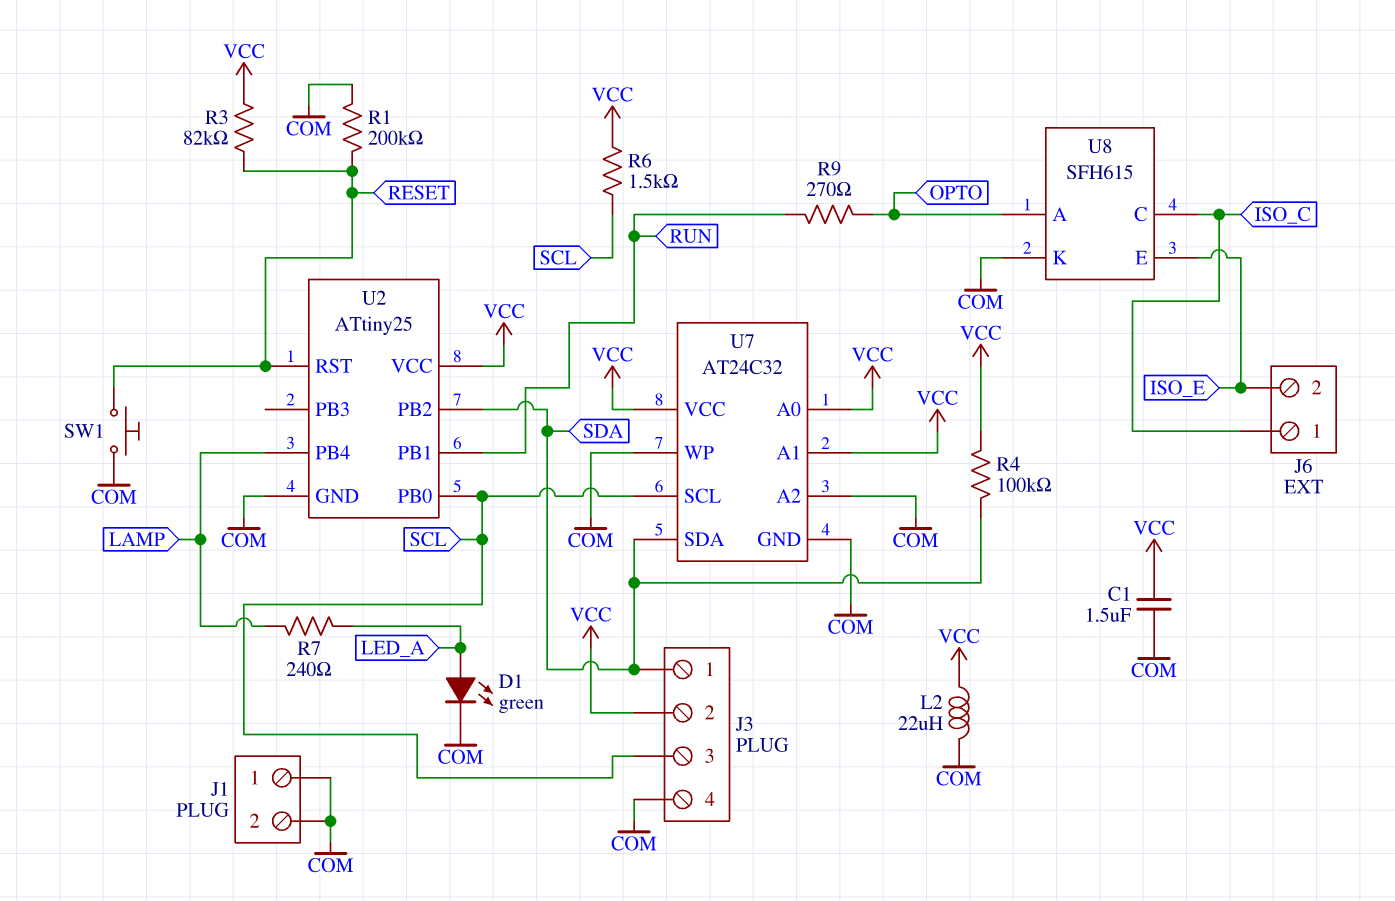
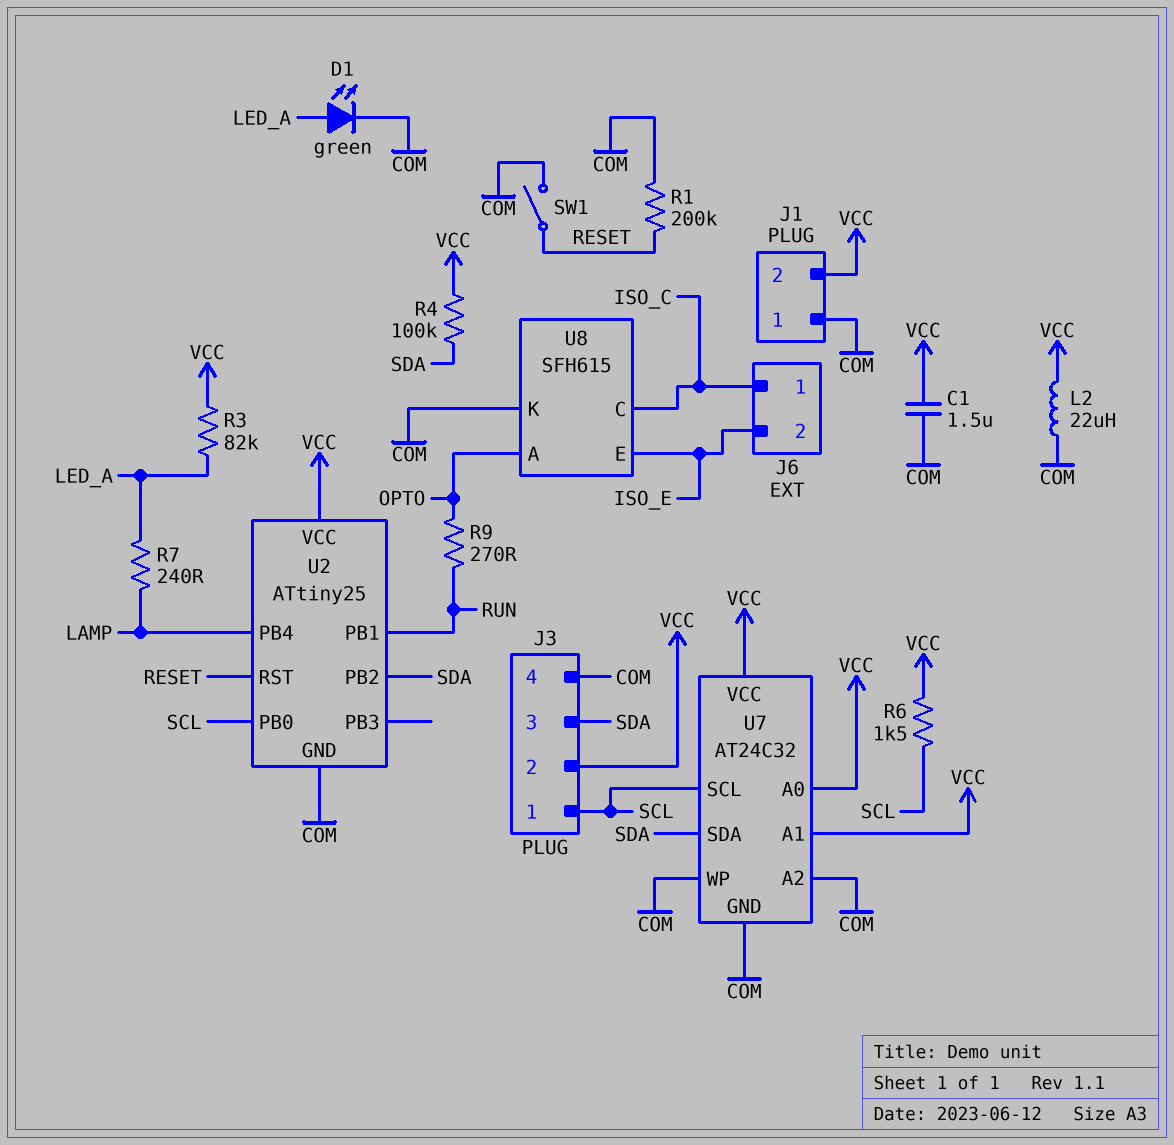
J1 pin 2: COM -> VCC
J3 pin 1: SDA -> SCL
J3 pin 3: SCL -> SDA
R3: 82k (RESET, VCC) -> 82k (LED_A, VCC)
SW1: button (COM, RESET) -> switch (COM, RESET)

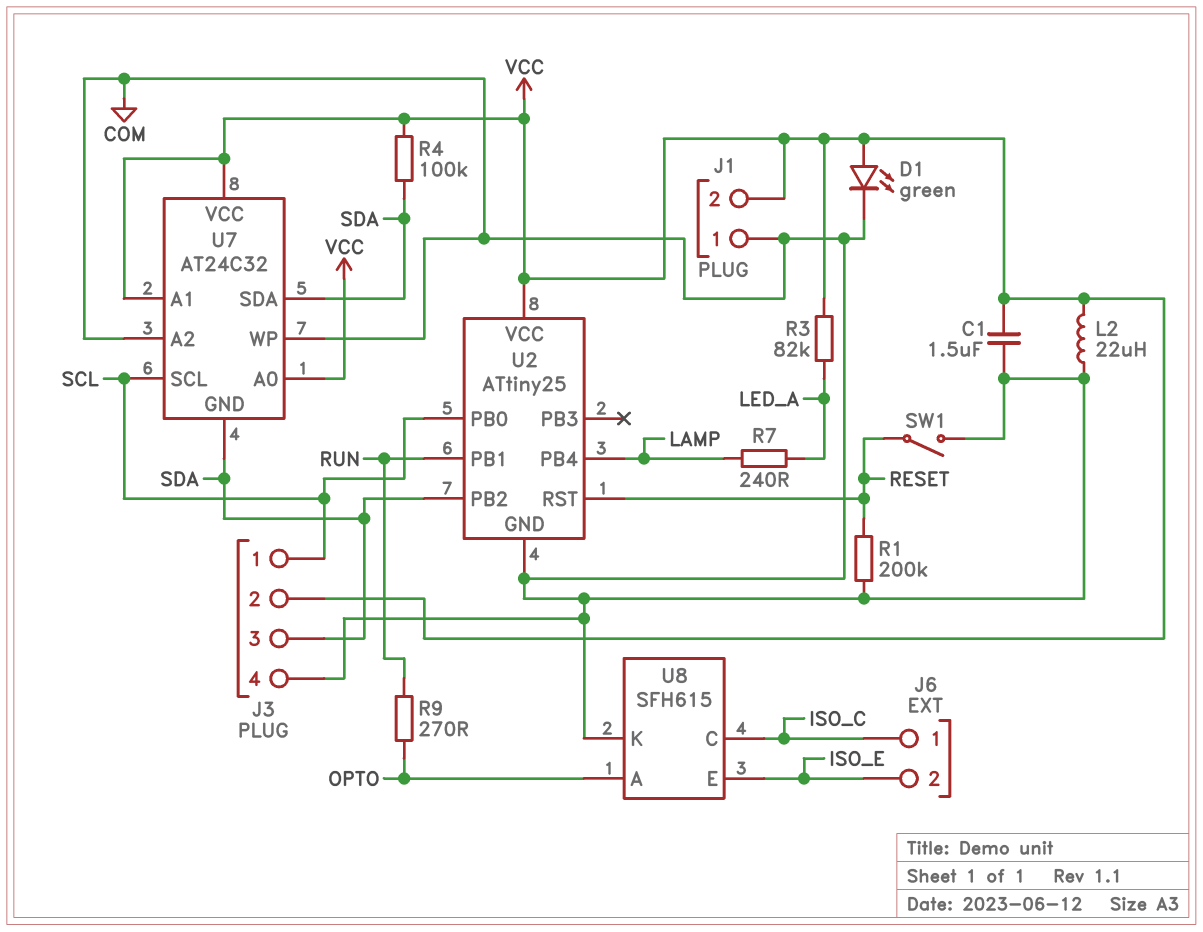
D1: LED green (A LED_A, K COM) -> LED green (A VCC, K COM)
R6: 1.5k (SCL, VCC) -> none
U7 pin GND: COM -> SDA

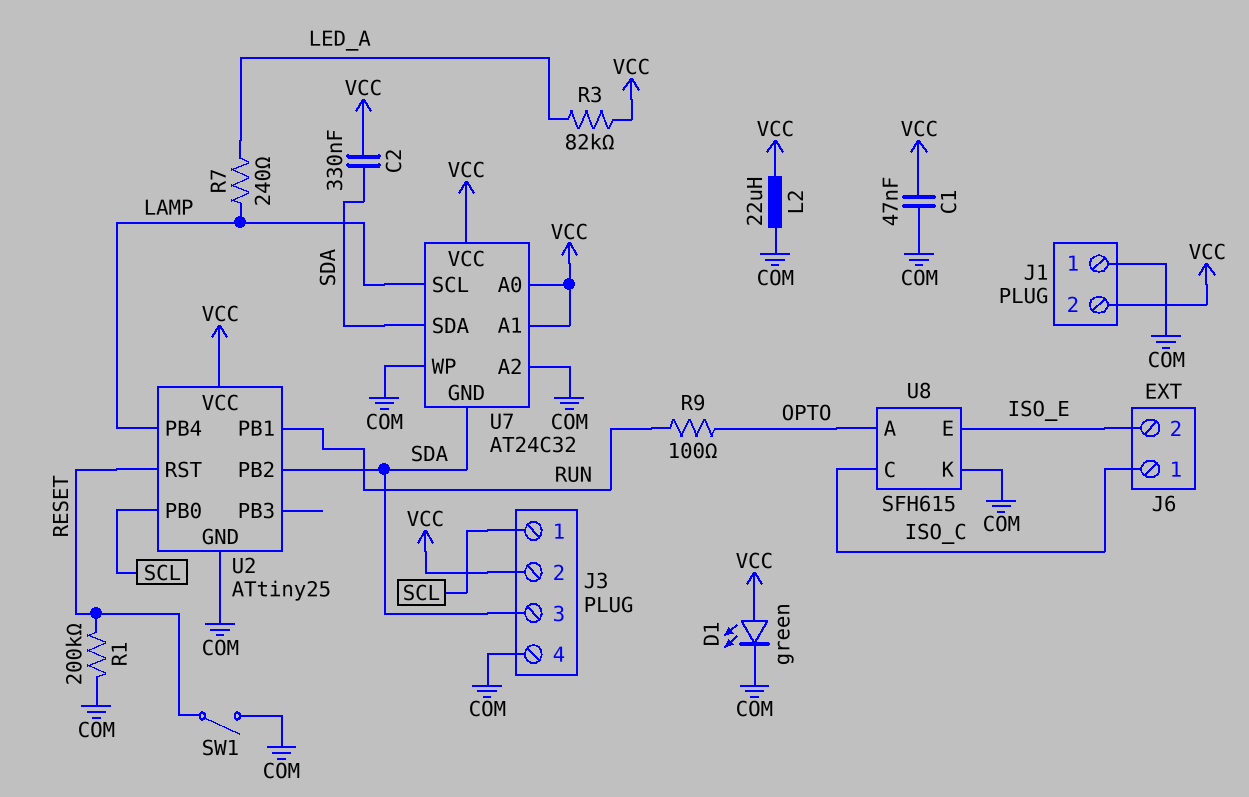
C1: 1.5uF (COM, VCC) -> 47nF (COM, VCC)
C2: none -> 330nF (SDA, VCC)
R4: 100k (SDA, VCC) -> none
R9: 270 (OPTO, RUN) -> 100 (OPTO, RUN)
U7 pin SCL: SCL -> LAMP

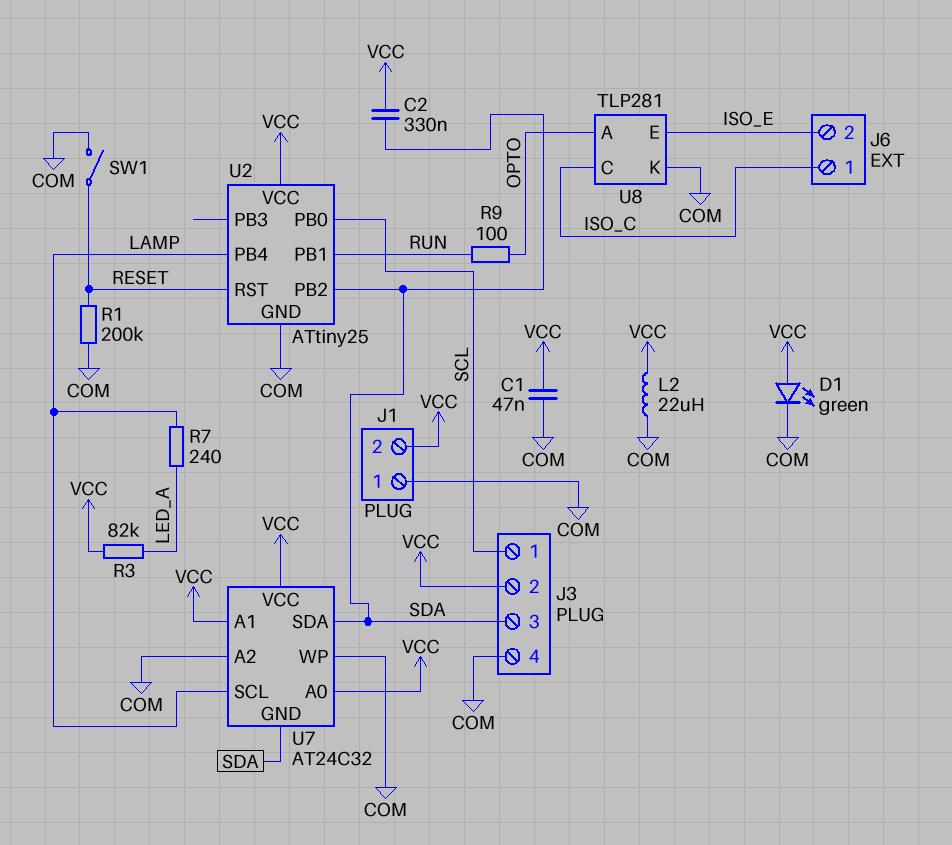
U8: SFH615 -> TLP281

